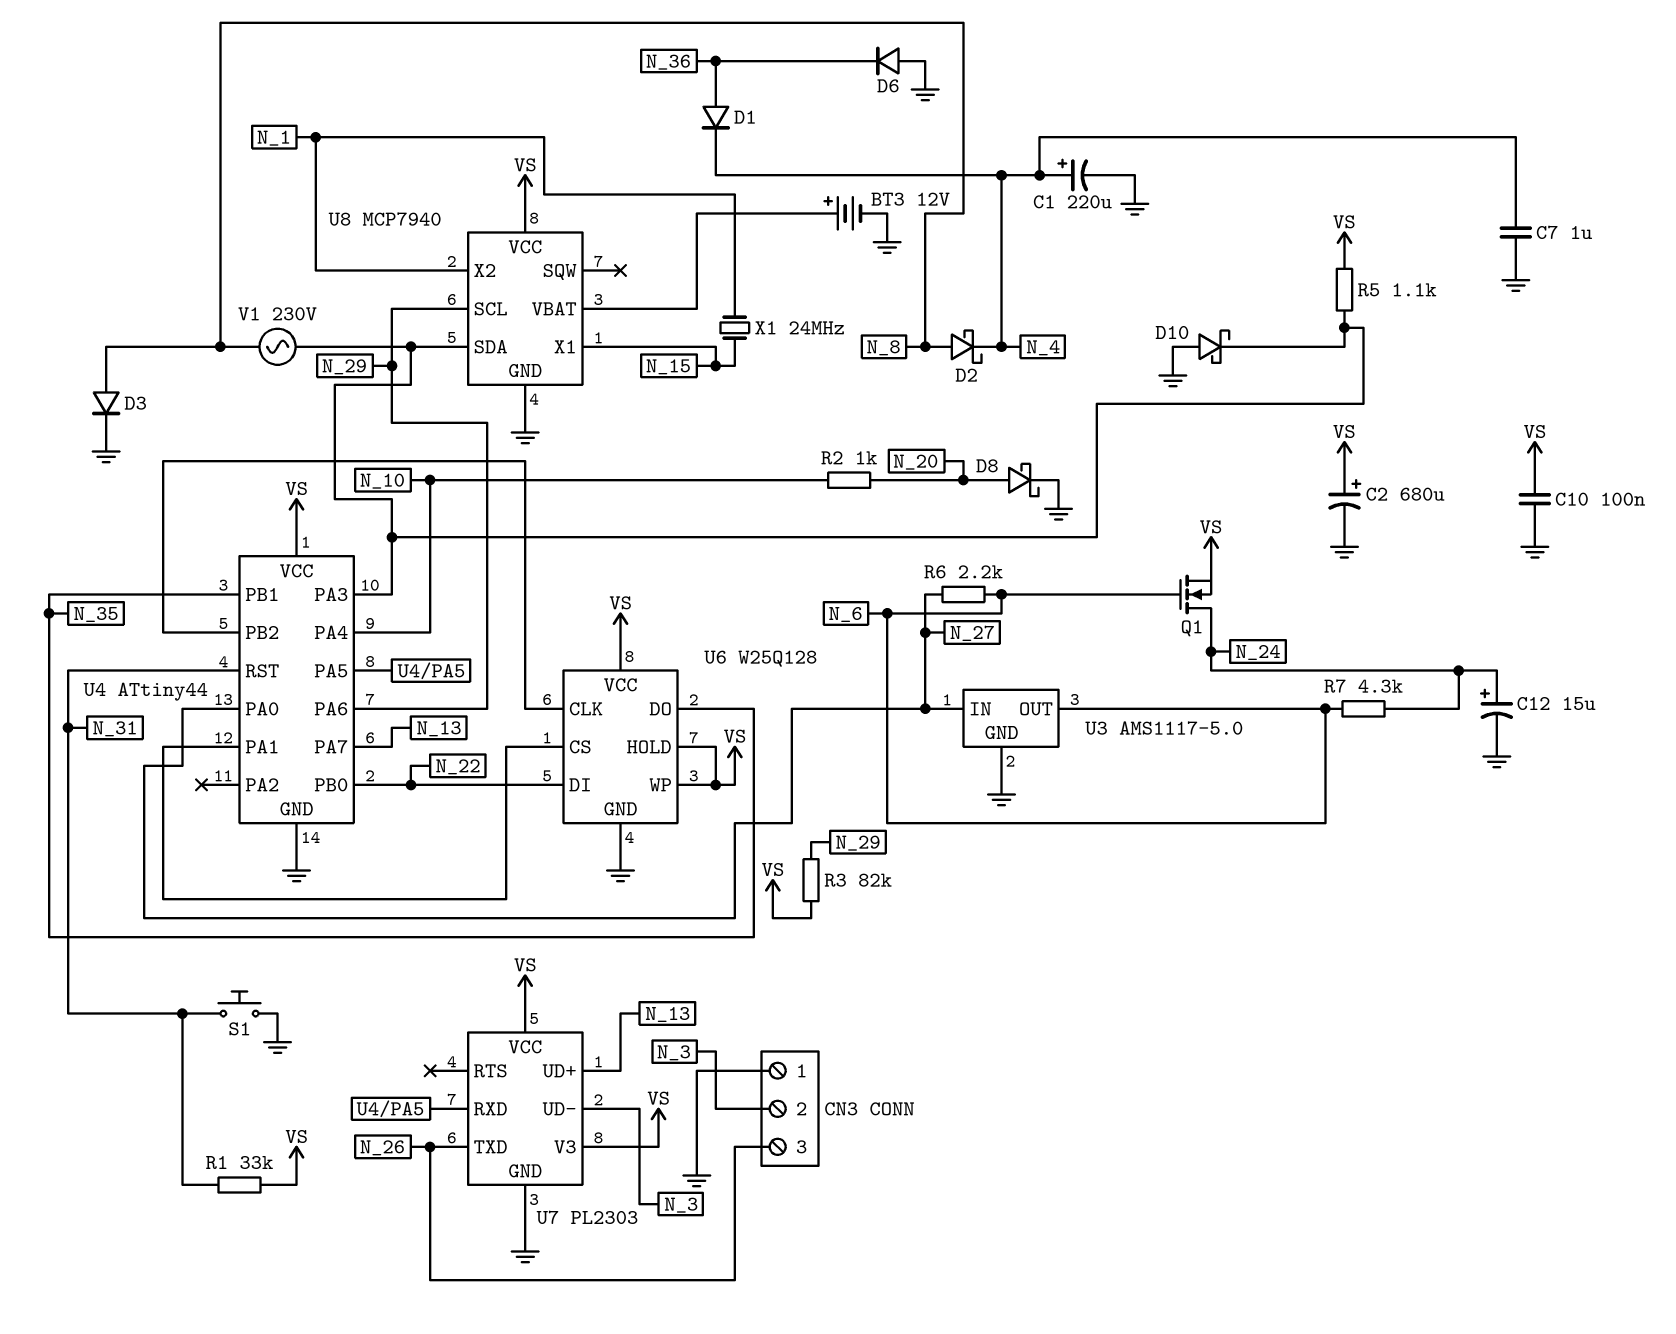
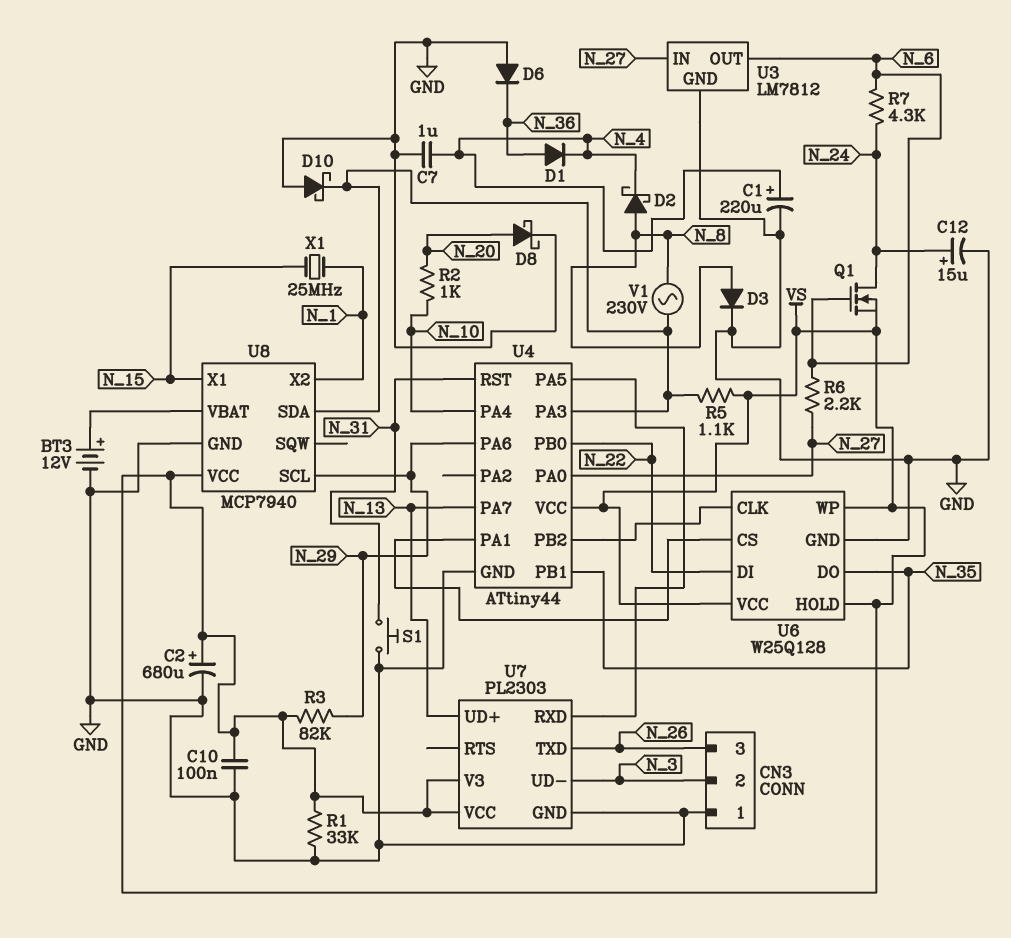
R1: 33k (N_31, VS) -> 33k (GND, VS)
U3: AMS1117-5.0 -> LM7812
X1: 24MHz (N_1, N_15) -> 25MHz (N_1, N_15)

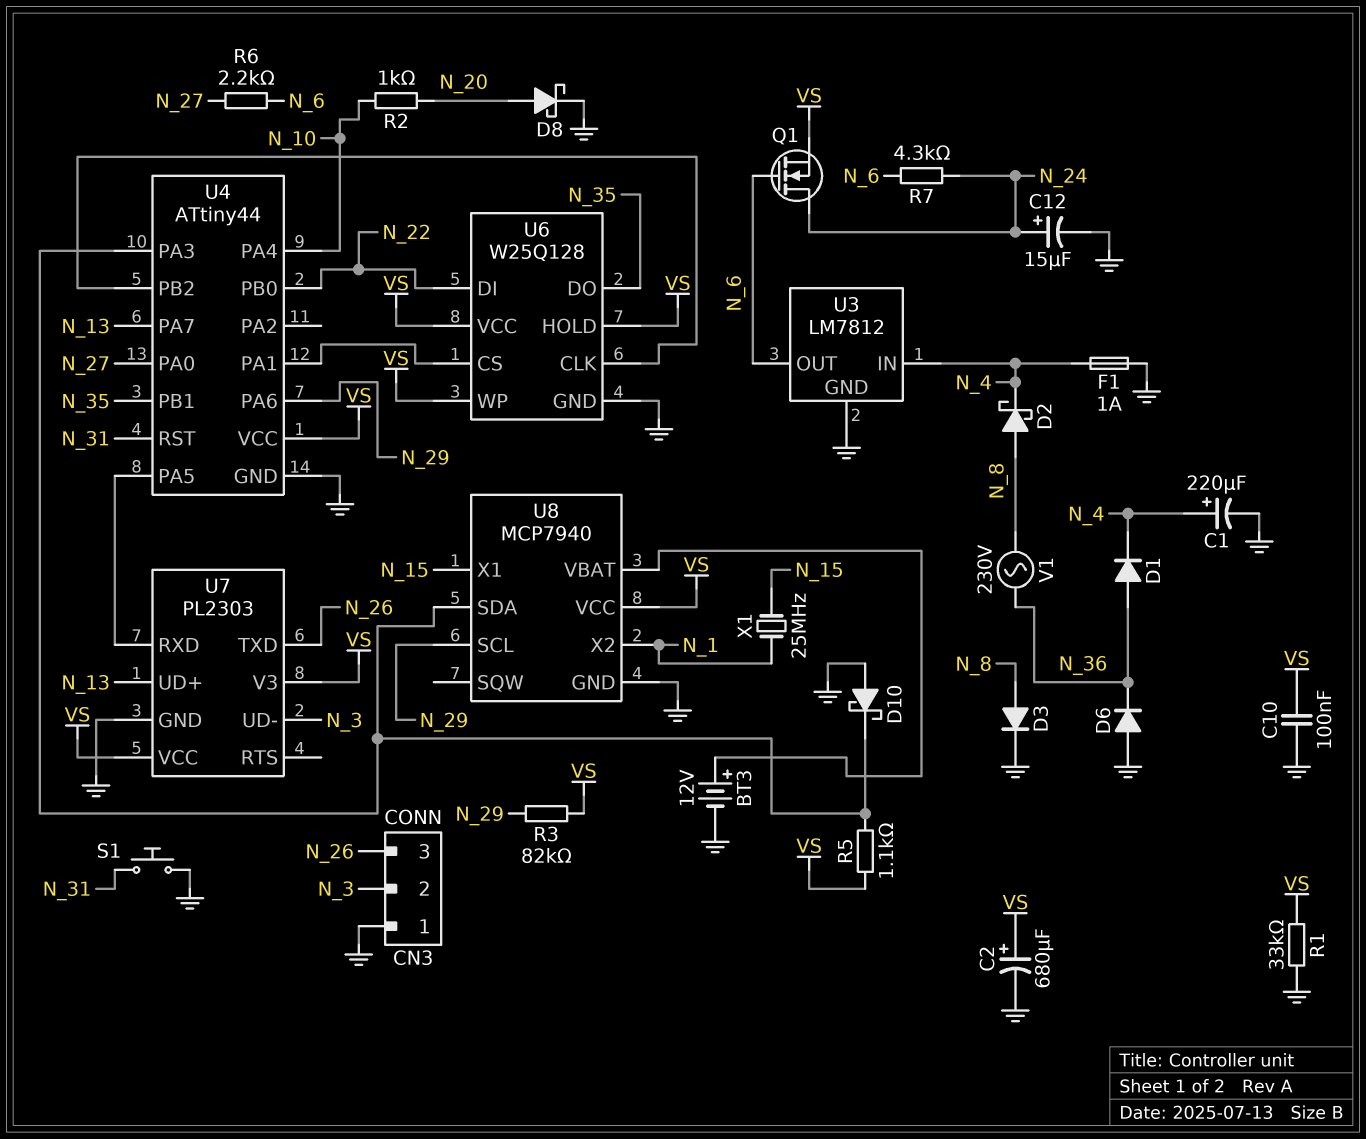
C7: 1uF (GND, N_4) -> none
F1: none -> 1A (GND, N_4)
U3 pin IN: N_27 -> N_4
V1: AC 230V (N_8, U4/PA3) -> AC 230V (N_8, N_36)

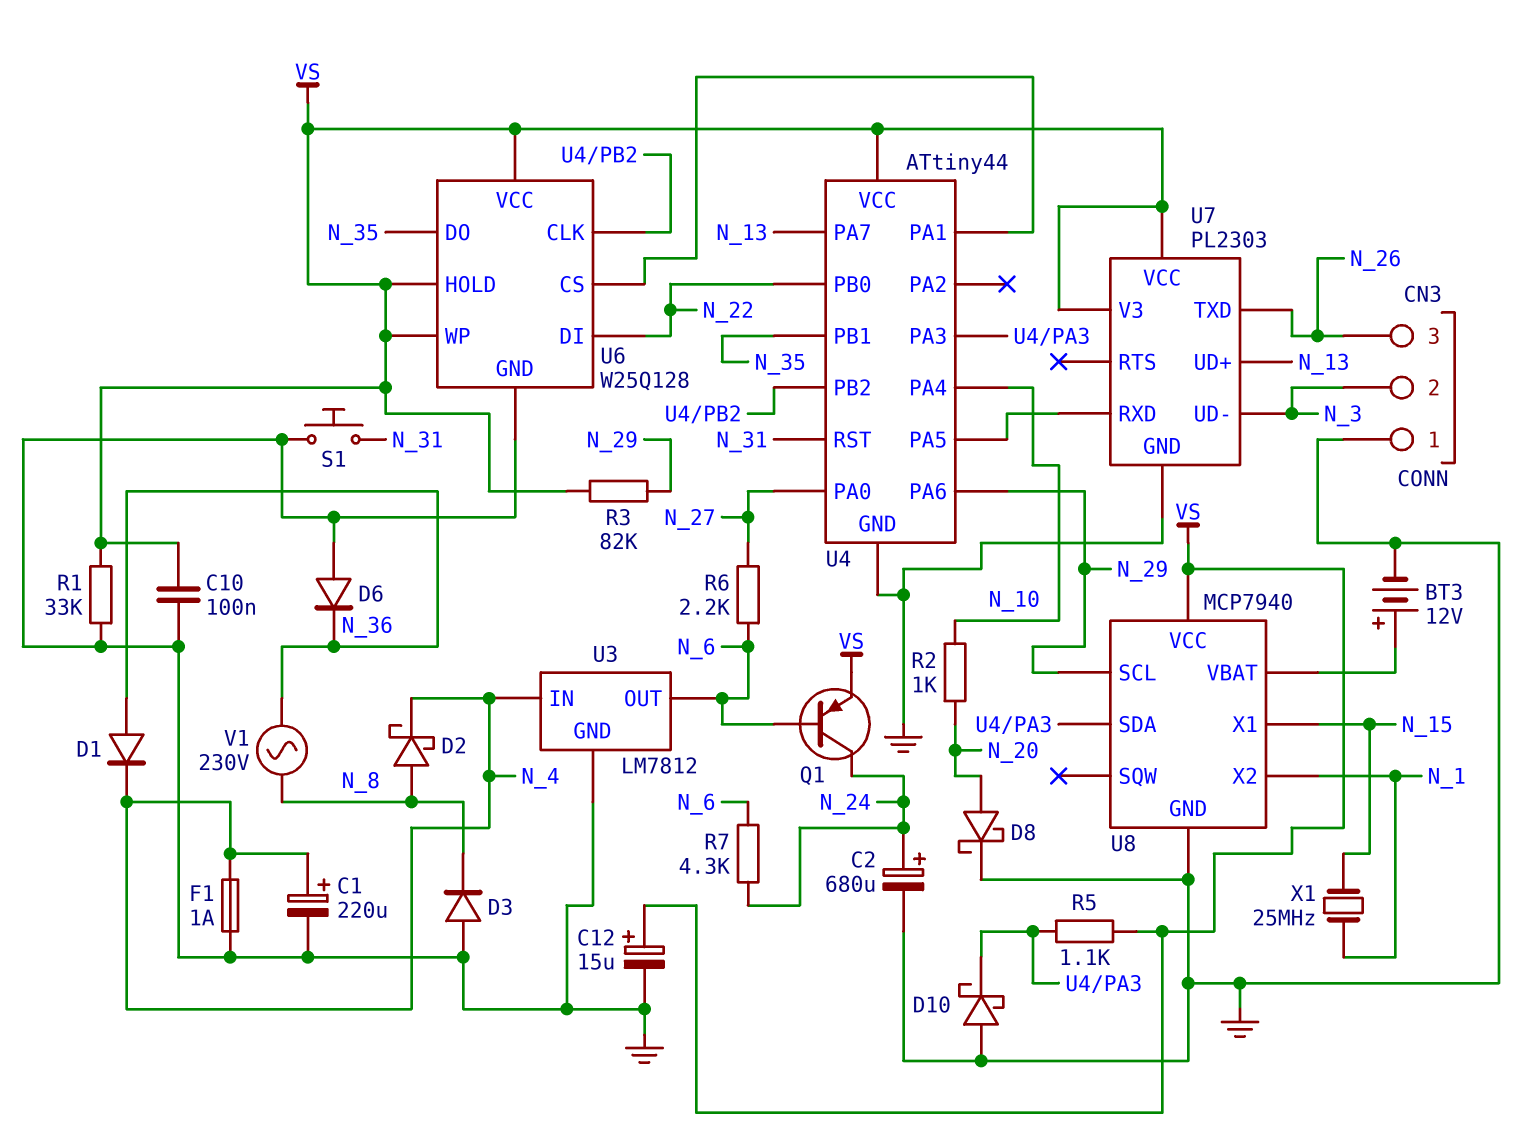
C2: 680uF (plus VS, minus GND) -> 680uF (plus N_24, minus GND)
C12: 15uF (plus N_24, minus GND) -> 15uF (plus VS, minus GND)
D3: diode (A N_8, K GND) -> diode (A GND, K N_8)
Q1: NMOS (G N_6, D N_24, S VS) -> PNP (B N_6, C N_24, E VS)

